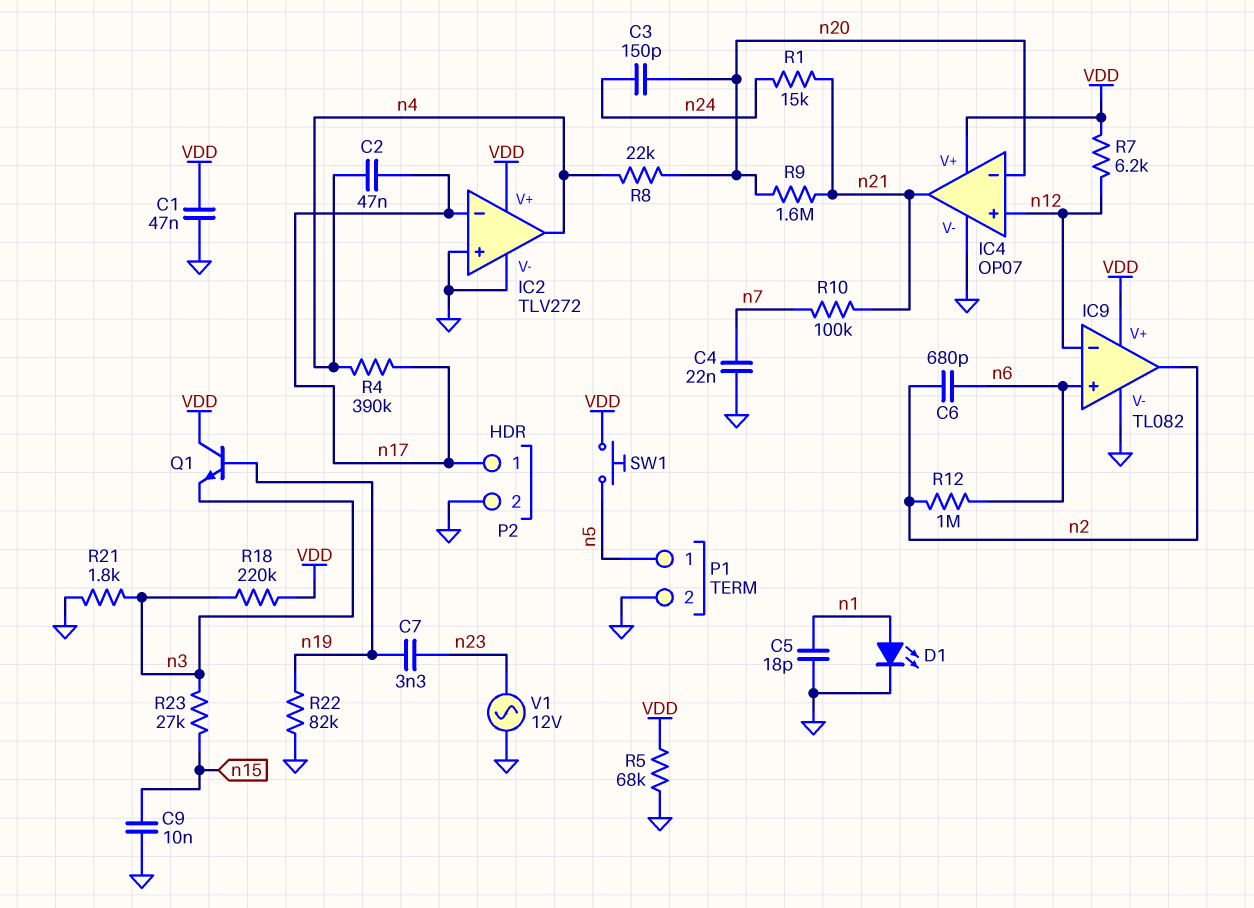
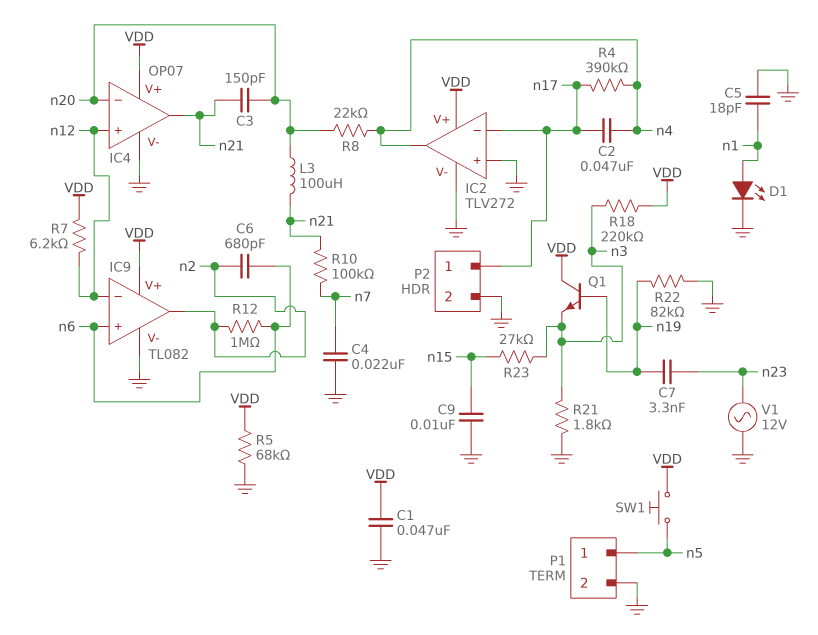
C3: 150pF (n20, n24) -> 150pF (n20, n21)
L3: none -> 100uH (n20, n21)
R1: 15k (n21, n24) -> none
R9: 1.6M (n20, n21) -> none

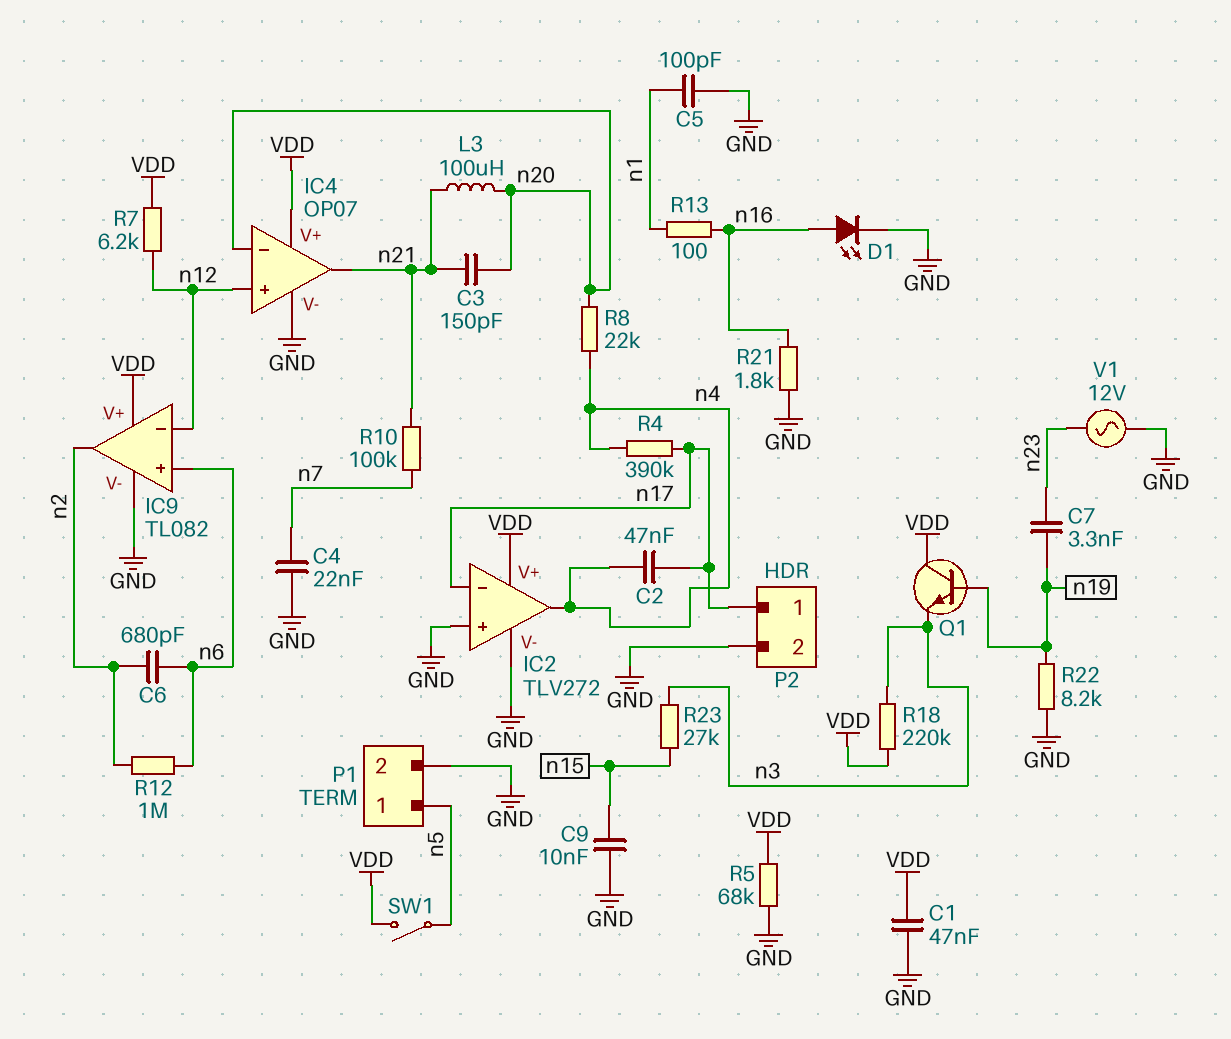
C5: 18pF (GND, n1) -> 100pF (GND, n1)
D1: LED (A n1, K GND) -> LED (A n16, K GND)
R13: none -> 100 (n1, n16)
R21: 1.8k (GND, n3) -> 1.8k (GND, n16)
R22: 82k (GND, n19) -> 8.2k (GND, n19)
SW1: button (VDD, n5) -> switch (VDD, n5)

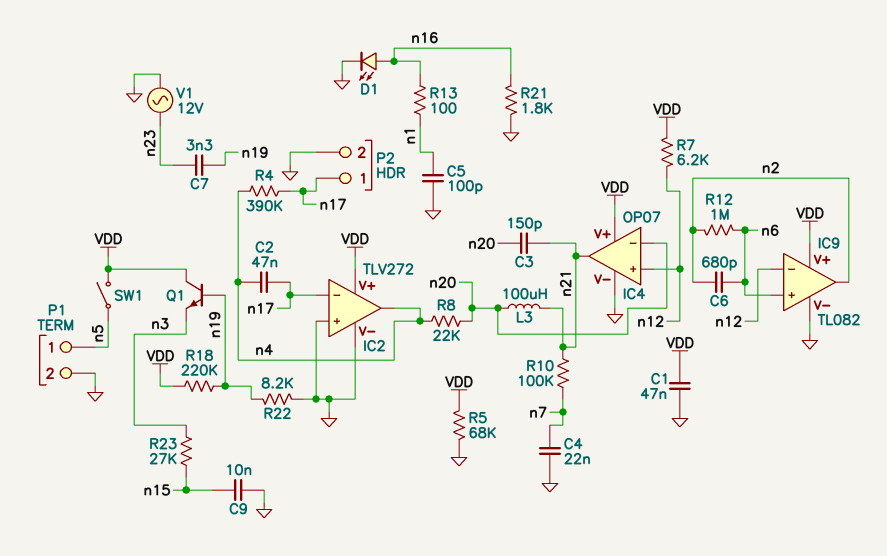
R18: 220k (VDD, n3) -> 220k (VDD, n19)

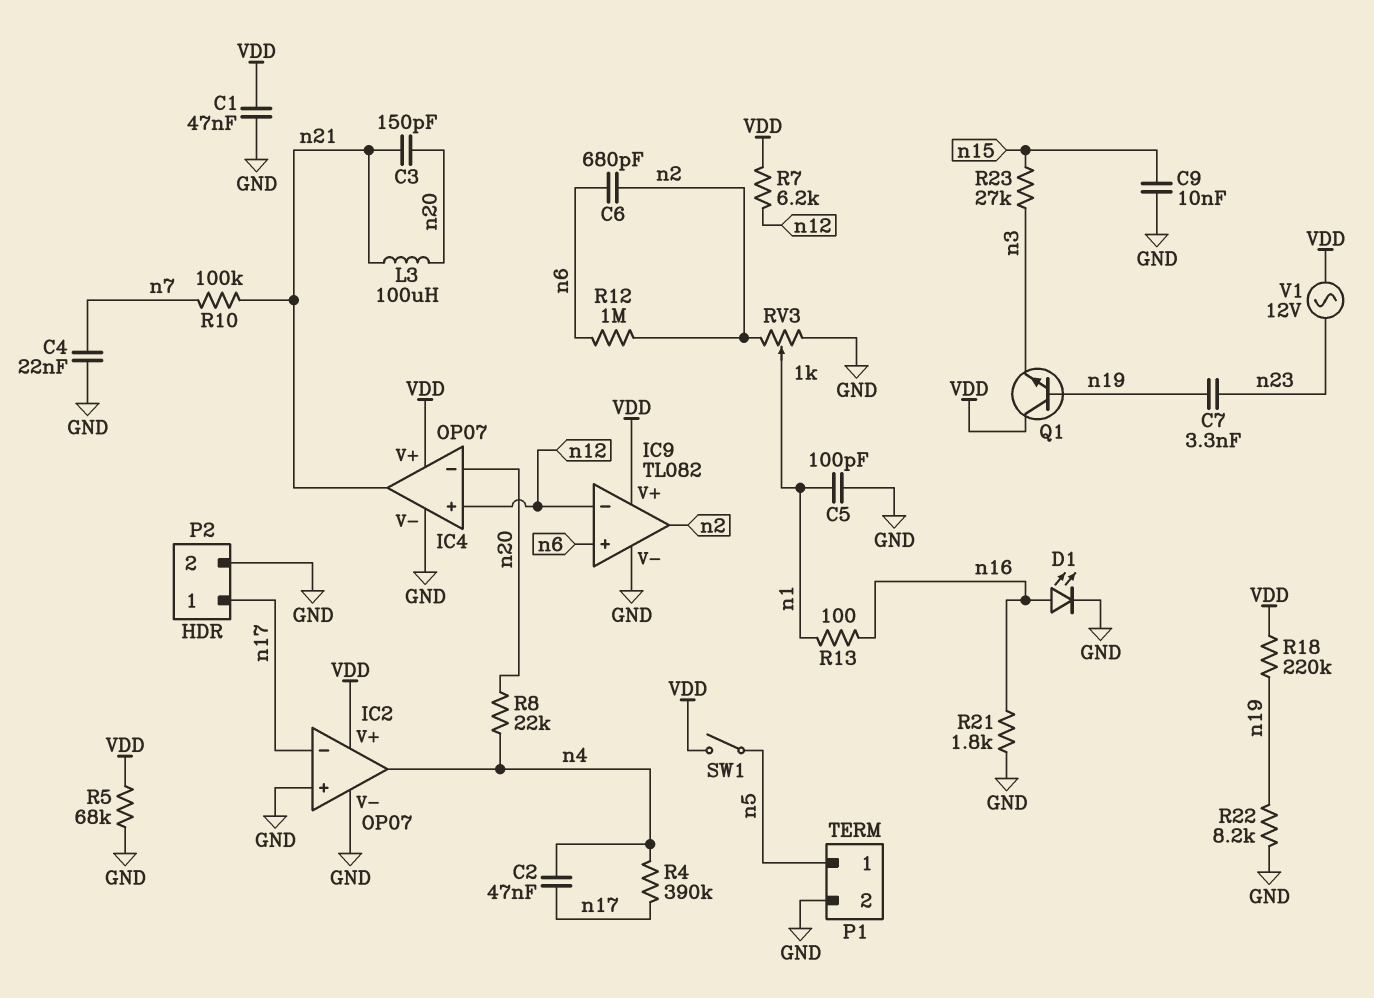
IC2: TLV272 -> OP07
RV3: none -> 1k (GND, n2, wiper n1)
V1: AC 12V (GND, n23) -> AC 12V (VDD, n23)

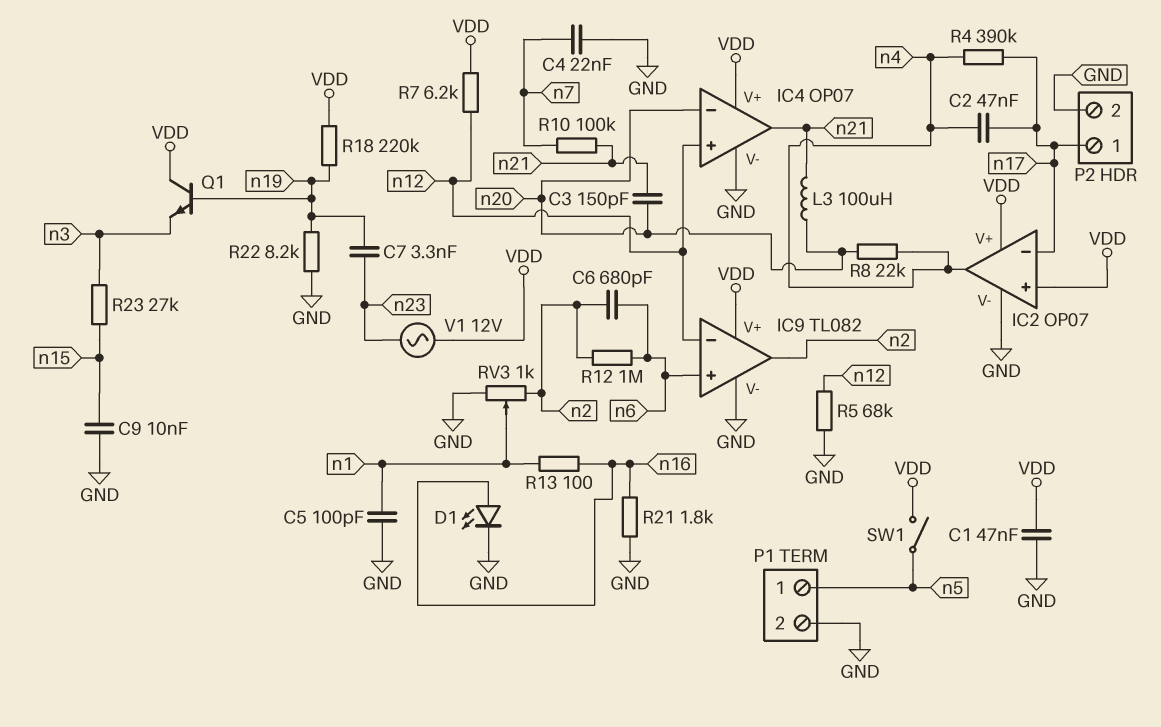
IC2 pin in+: GND -> VDD
R5: 68k (GND, VDD) -> 68k (GND, n12)

